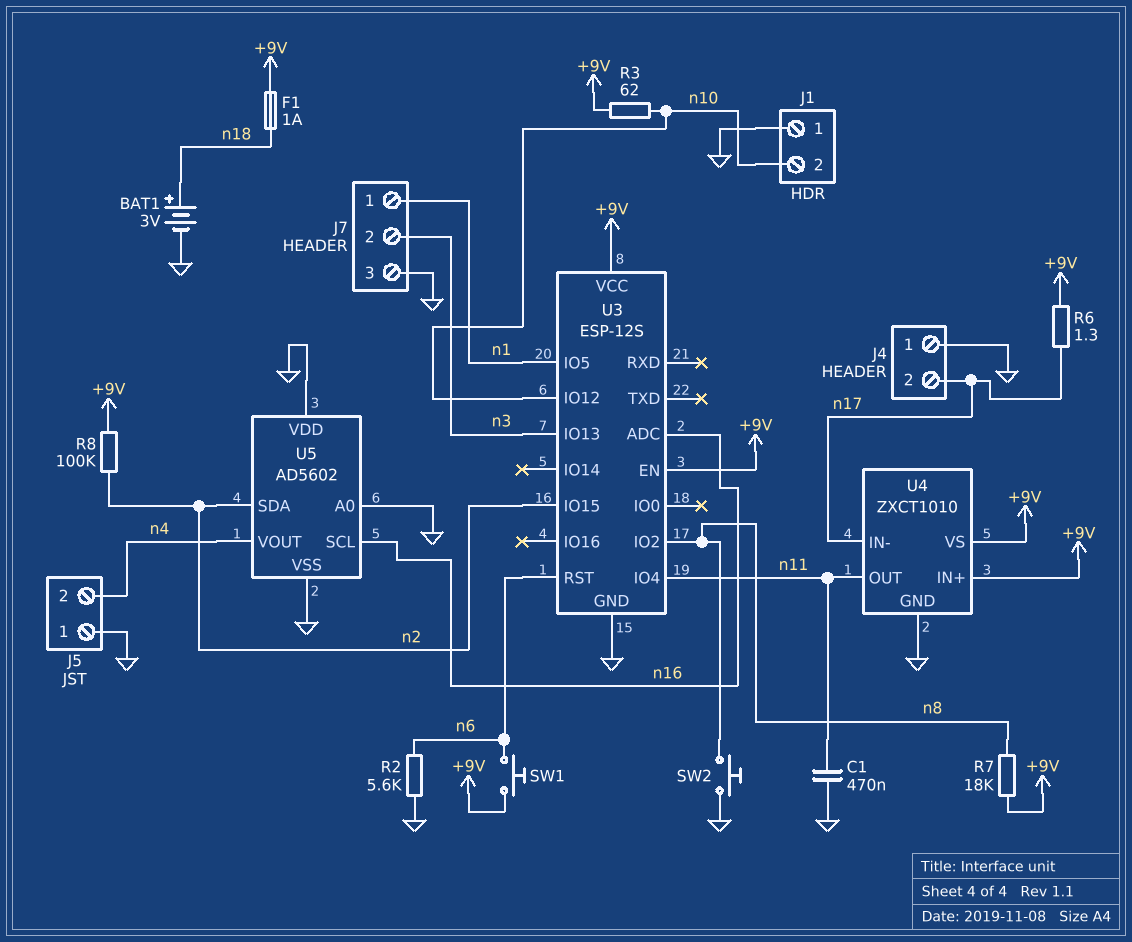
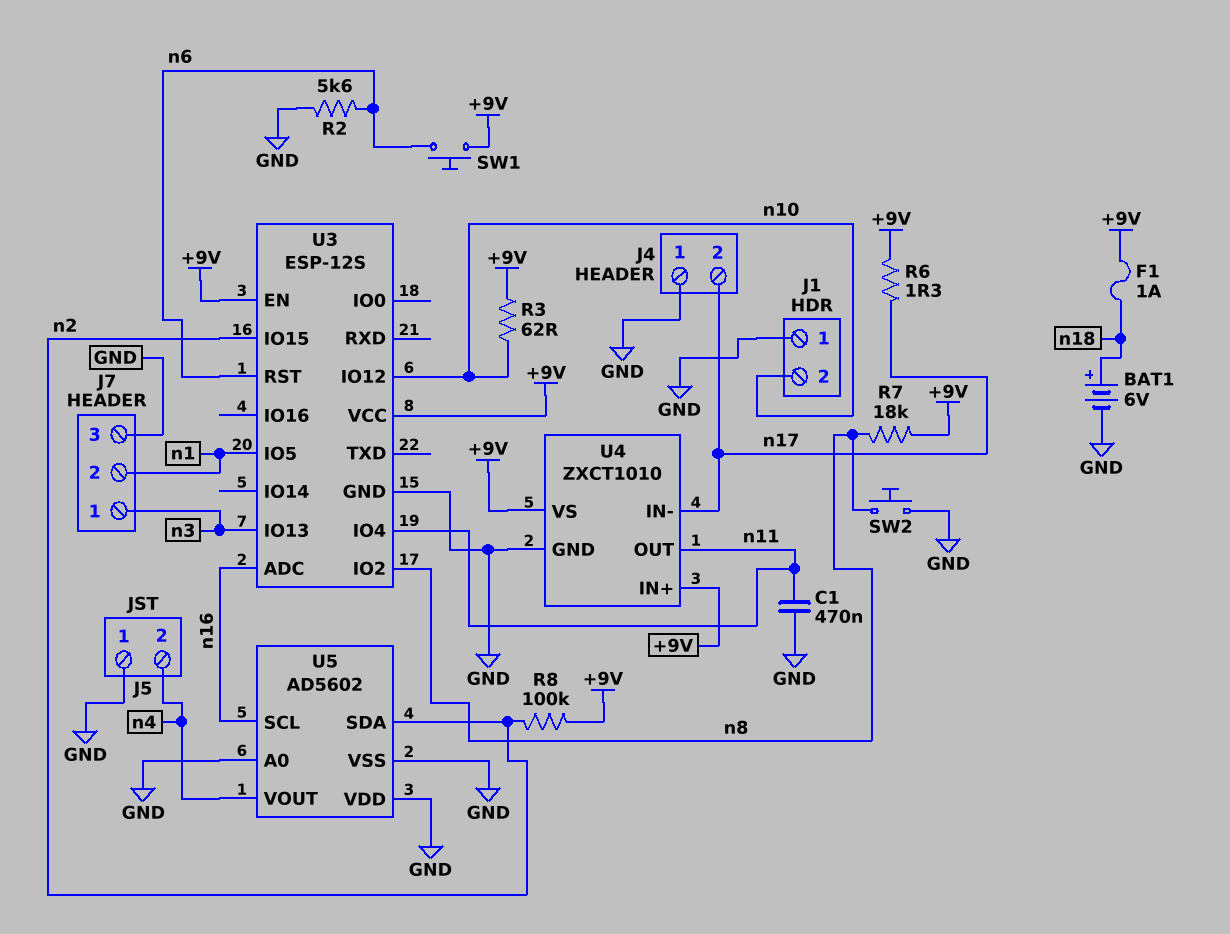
BAT1: 3V (plus n18, minus GND) -> 6V (plus n18, minus GND)
J7 pin 1: n1 -> n3
J7 pin 2: n3 -> n1

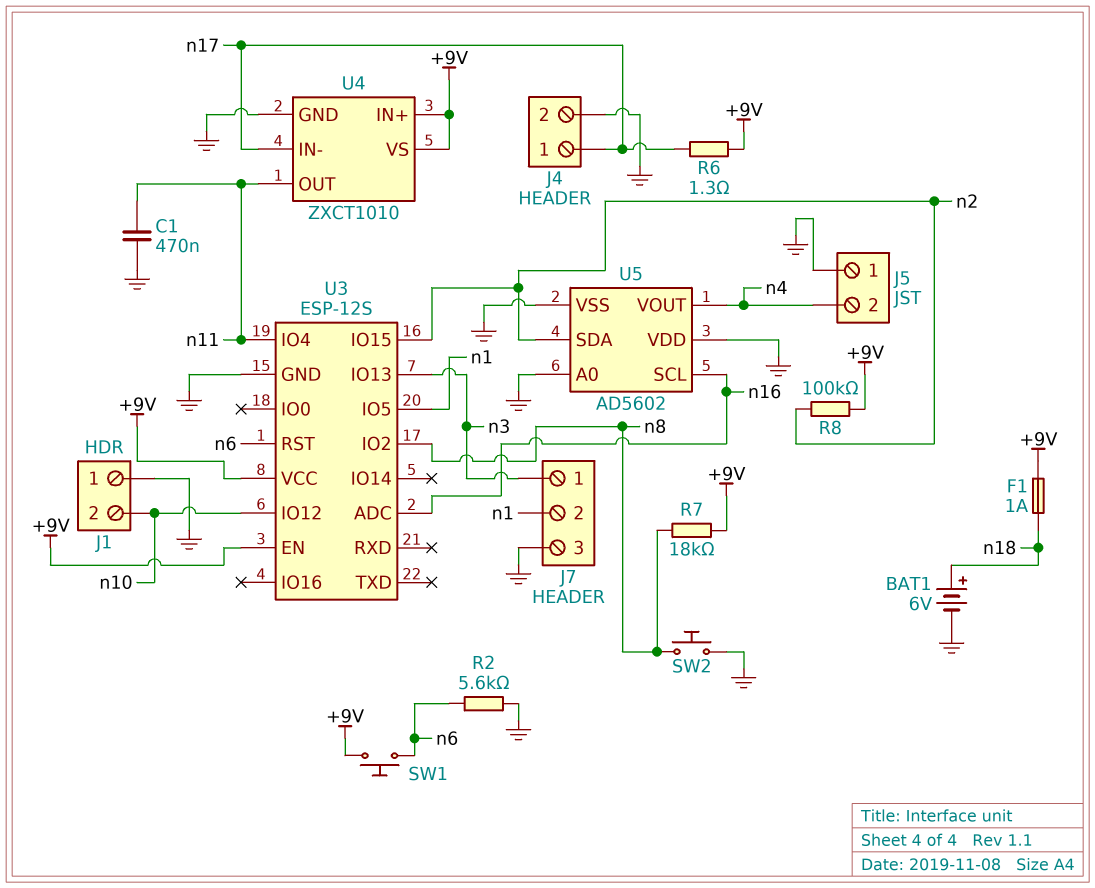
J4 pin 1: GND -> n17
J4 pin 2: n17 -> GND
R3: 62 (+9V, n10) -> none

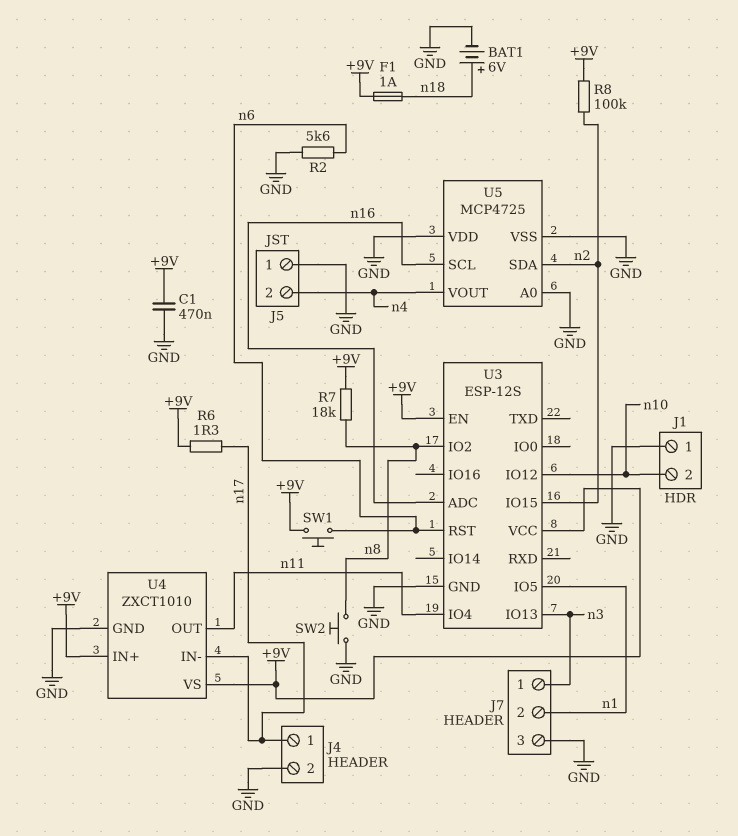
C1: 470nF (GND, n11) -> 470nF (+9V, GND)
U5: AD5602 -> MCP4725

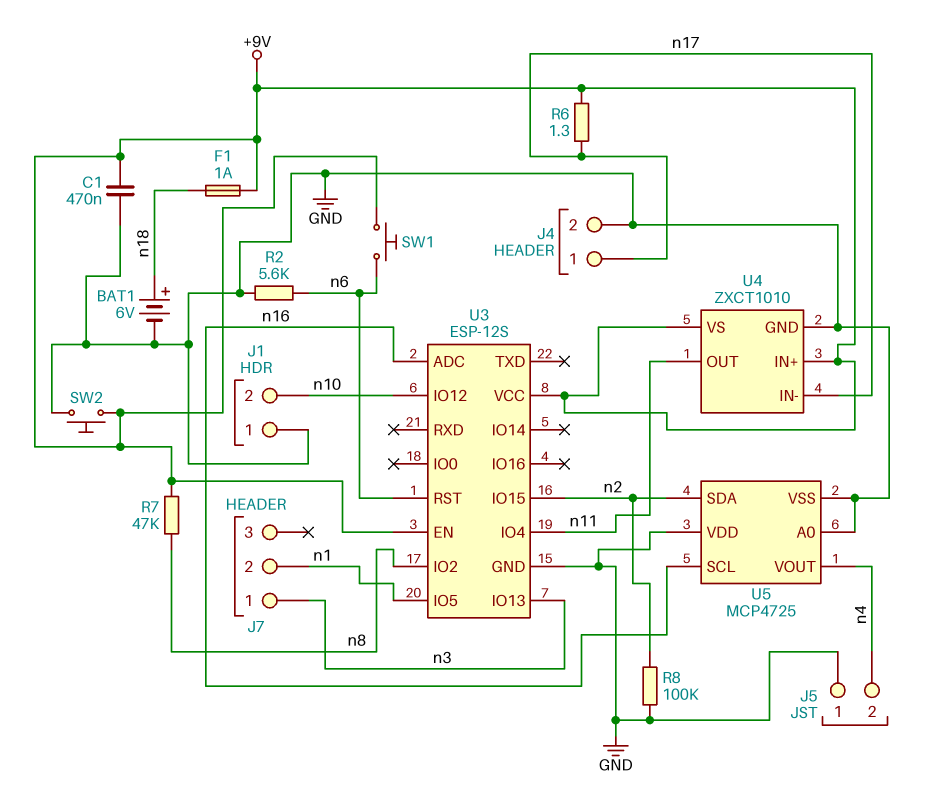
J7 pin 3: GND -> none
R7: 18k (+9V, n8) -> 47k (+9V, n8)
R8: 100k (+9V, n2) -> 100k (GND, n2)
SW2: button (GND, n8) -> button (+9V, GND)

